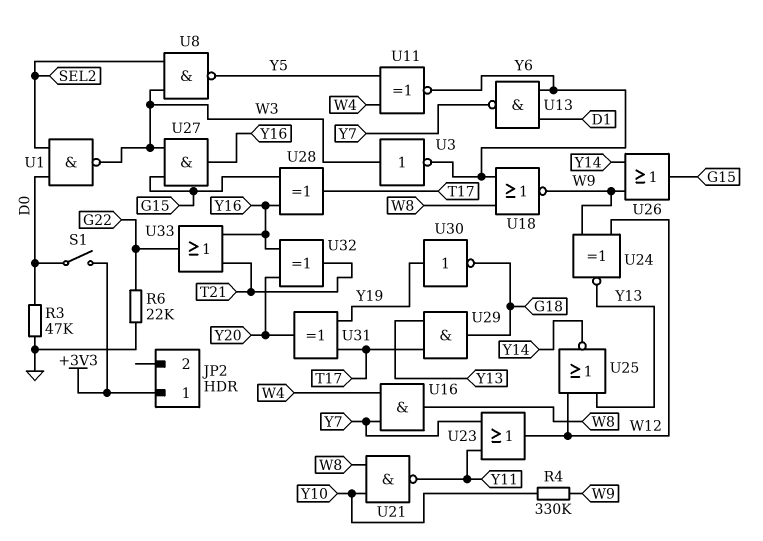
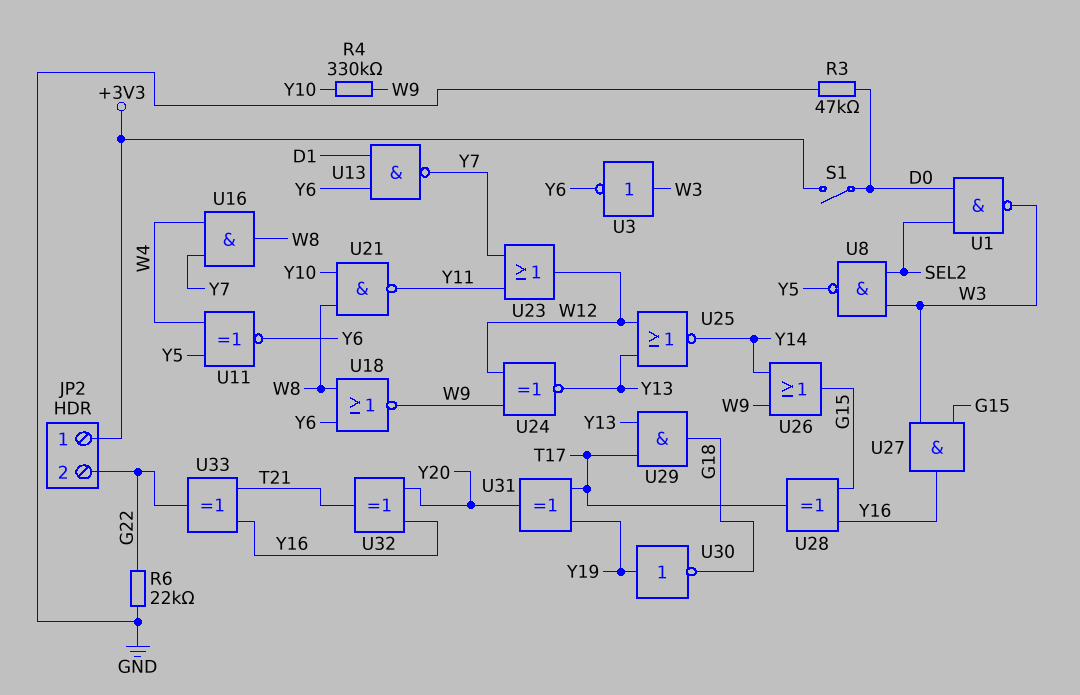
JP2 pin 2: none -> G22
U33: OR (in T21, in Y16, out G22) -> XOR (in T21, in Y16, out G22)

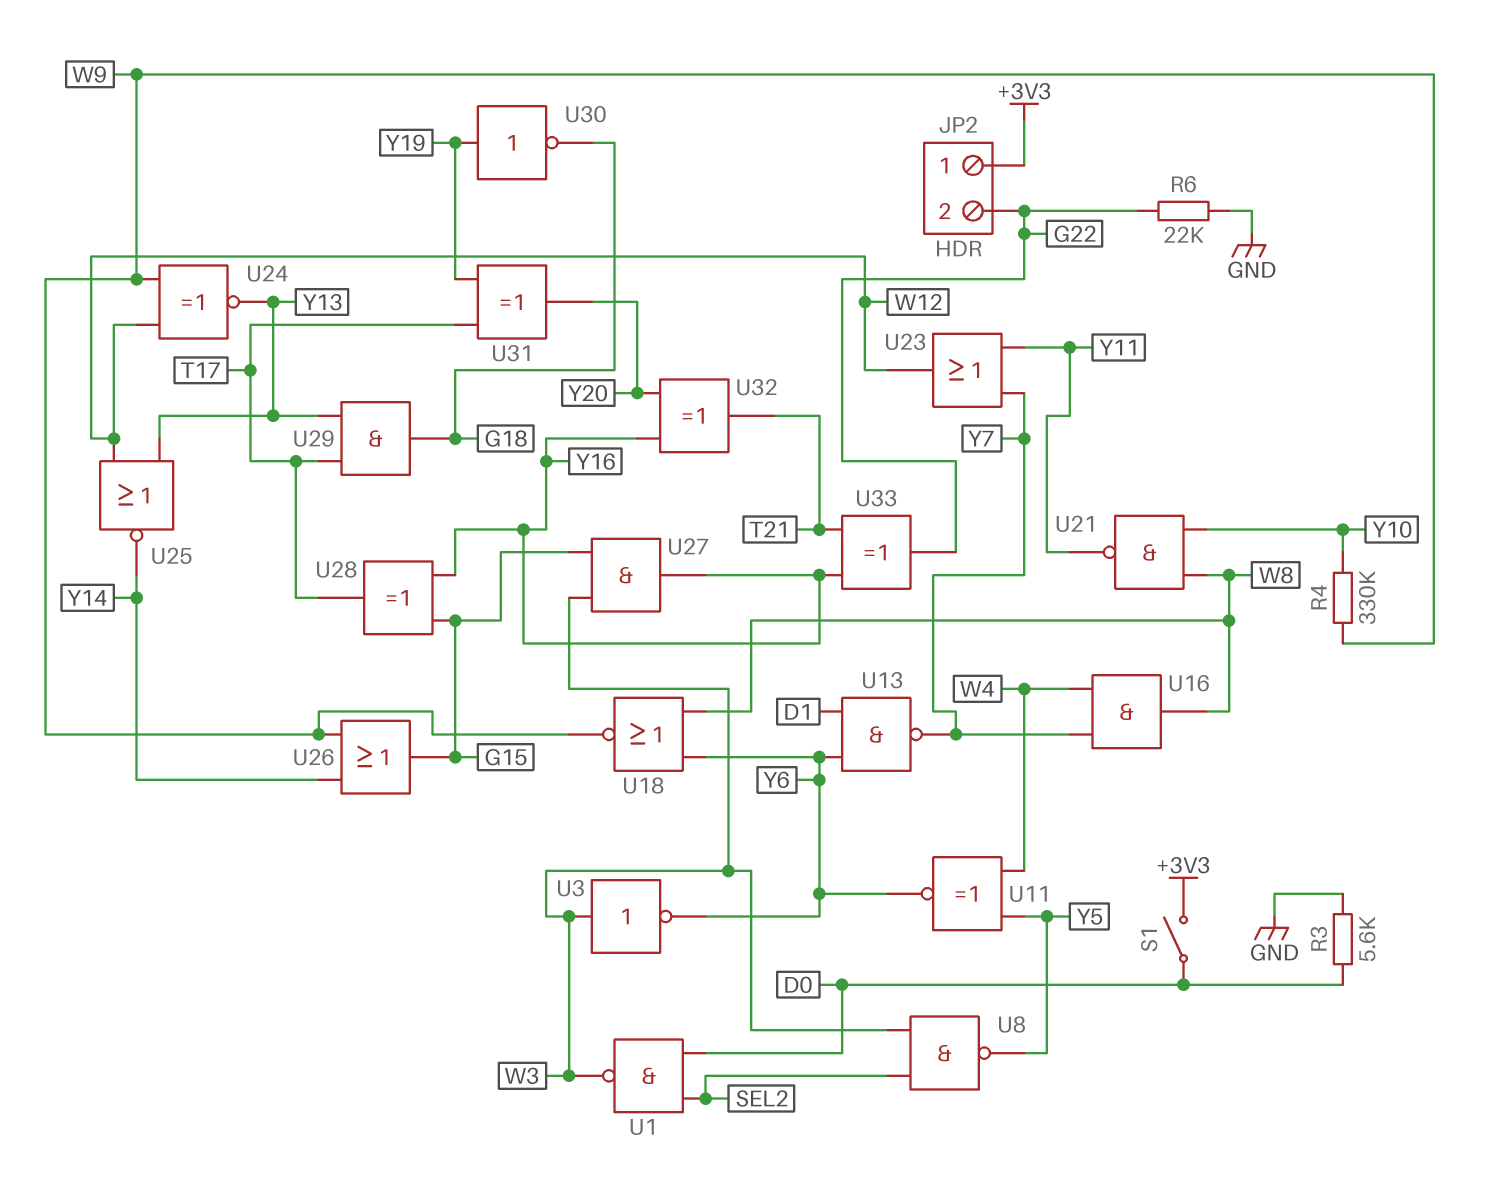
R3: 47k (D0, GND) -> 5.6k (D0, GND)

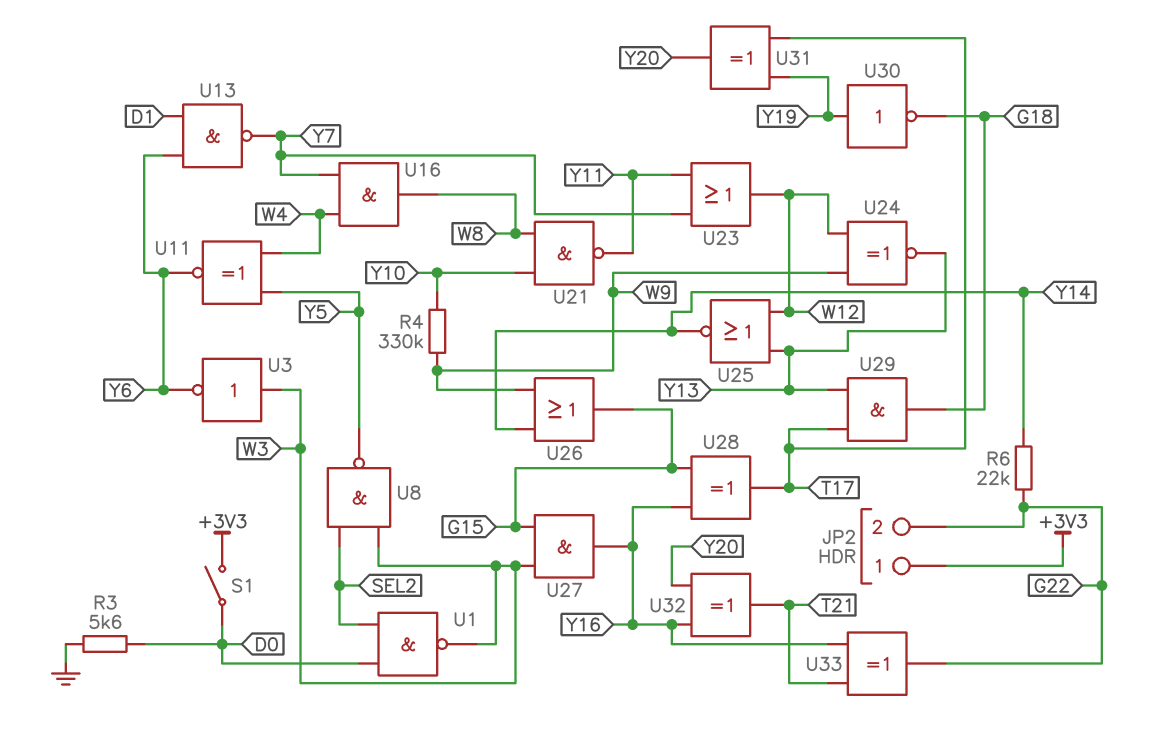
R6: 22k (G22, GND) -> 22k (G22, Y14)
U18: NOR (in W8, in Y6, out W9) -> none

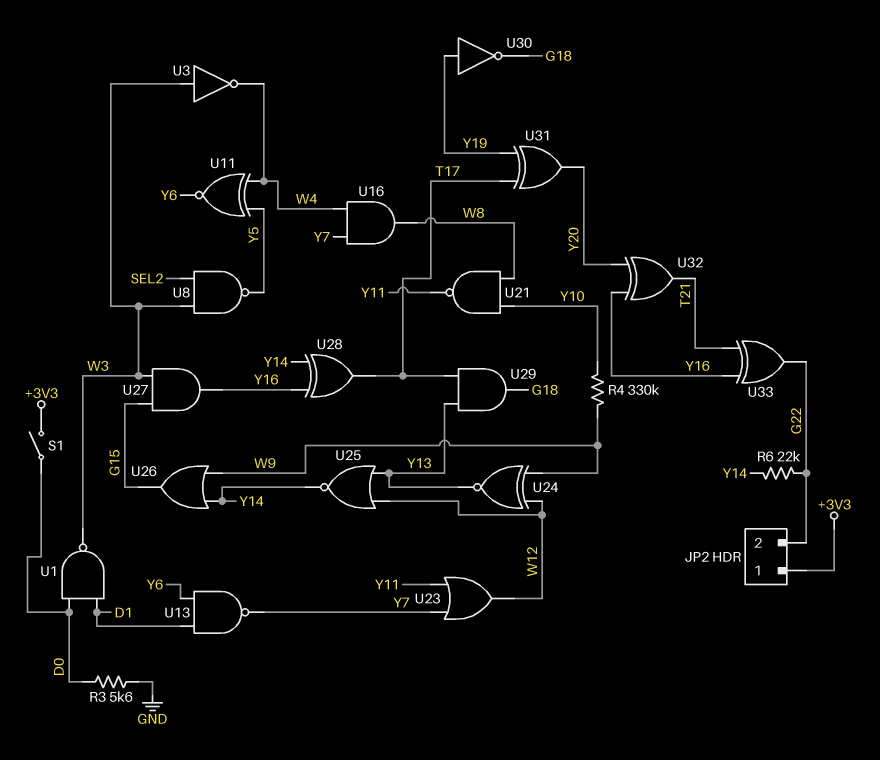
U1: NAND (in D0, in SEL2, out W3) -> NAND (in D0, in D1, out W3)
U3: NOT (in W3, out Y6) -> NOT (in W3, out W4)
U28: XOR (in G15, in Y16, out T17) -> XOR (in Y14, in Y16, out T17)

